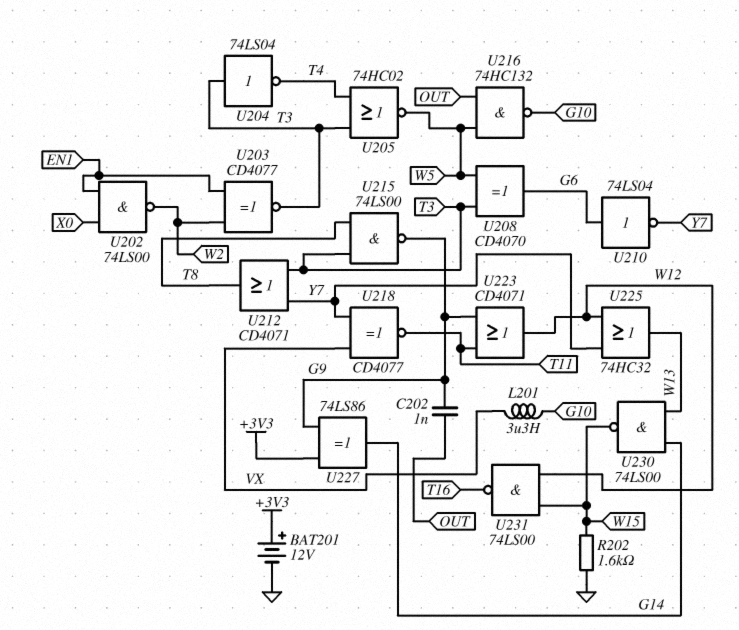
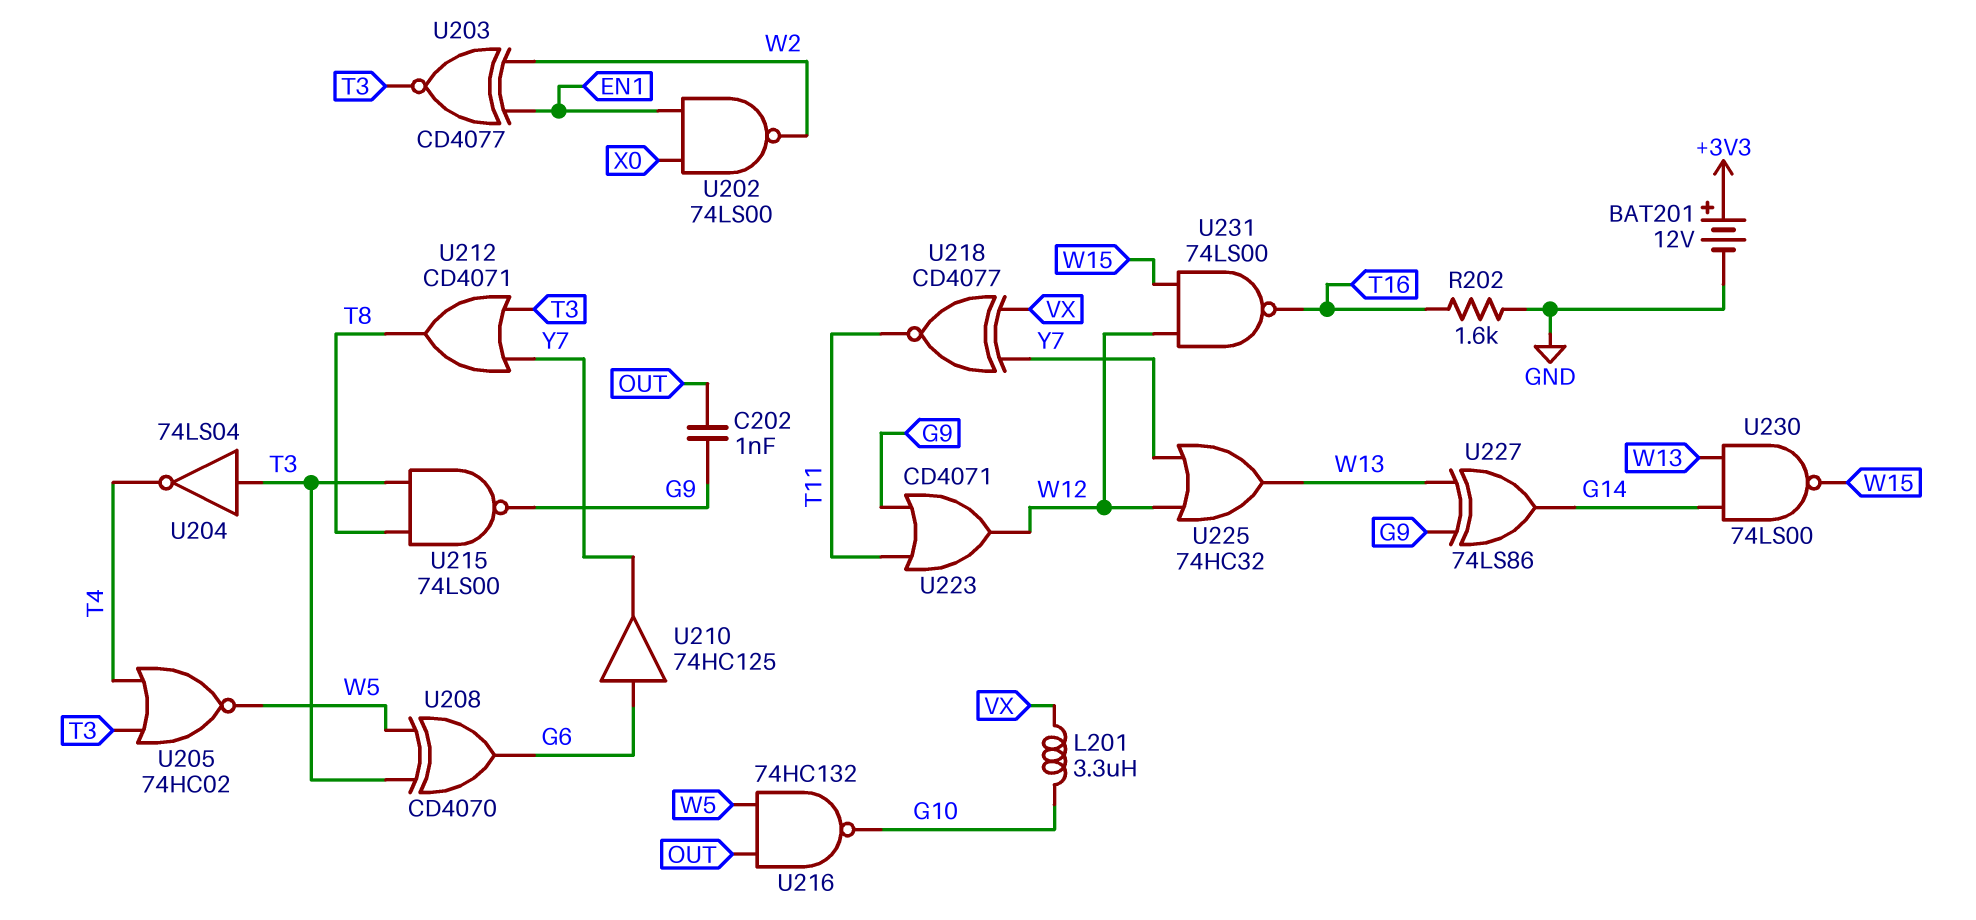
R202: 1.6k (GND, W15) -> 1.6k (GND, T16)
U210: NOT 74LS04 (in G6, out Y7) -> buffer 74HC125 (in G6, out Y7)
U227: XOR 74LS86 (in +3V3, in G9, out G14) -> XOR 74LS86 (in G9, in W13, out G14)

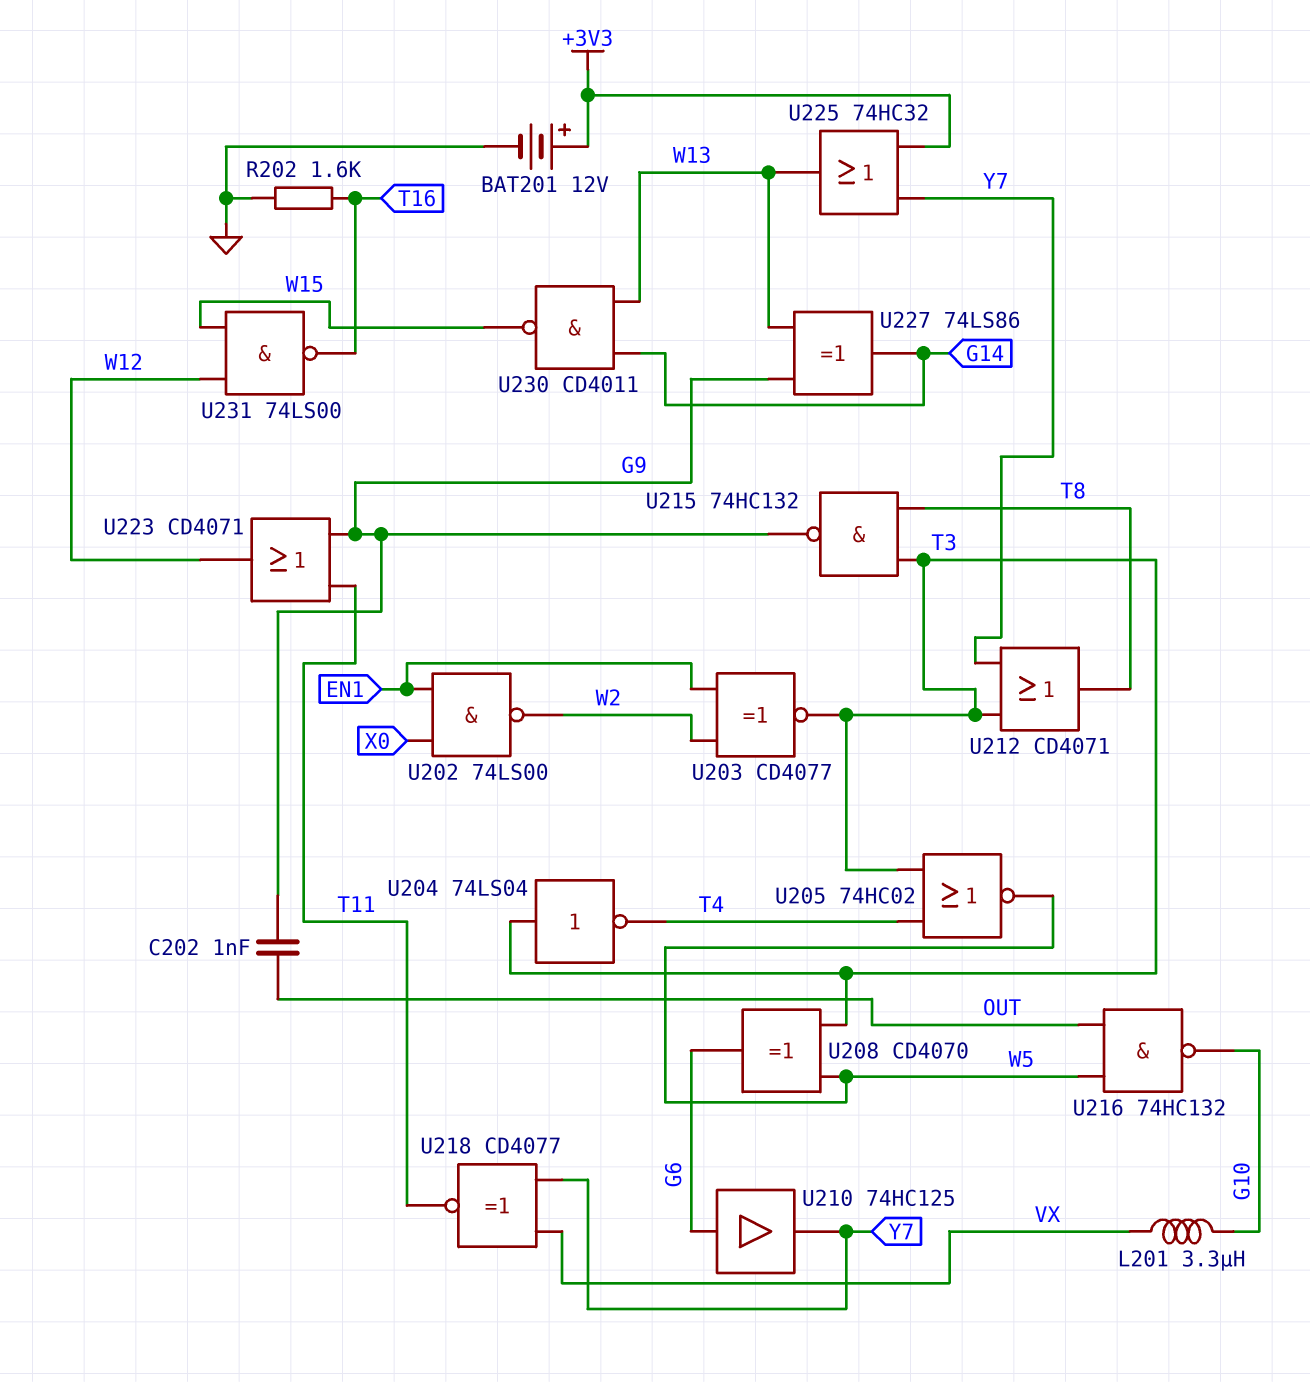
U215: NAND 74LS00 (in T3, in T8, out G9) -> NAND 74HC132 (in T3, in T8, out G9)
U225: OR 74HC32 (in W12, in Y7, out W13) -> OR 74HC32 (in +3V3, in Y7, out W13)
U230: NAND 74LS00 (in G14, in W13, out W15) -> NAND CD4011 (in G14, in W13, out W15)

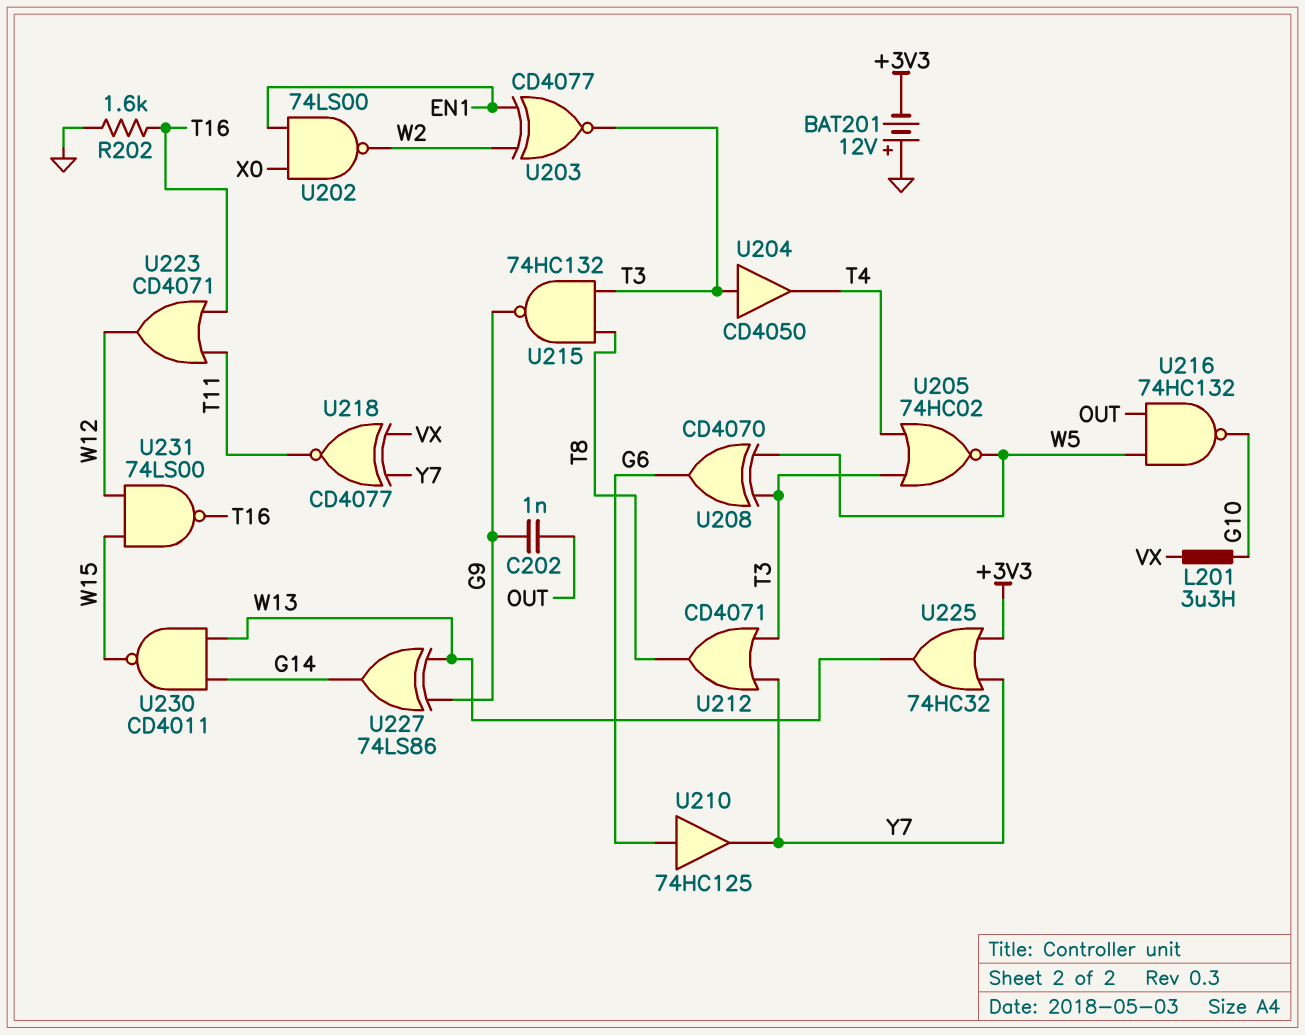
BAT201: 12V (plus +3V3, minus GND) -> 12V (plus GND, minus +3V3)
U204: NOT 74LS04 (in T3, out T4) -> buffer CD4050 (in T3, out T4)
U223: OR CD4071 (in G9, in T11, out W12) -> OR CD4071 (in T11, in T16, out W12)

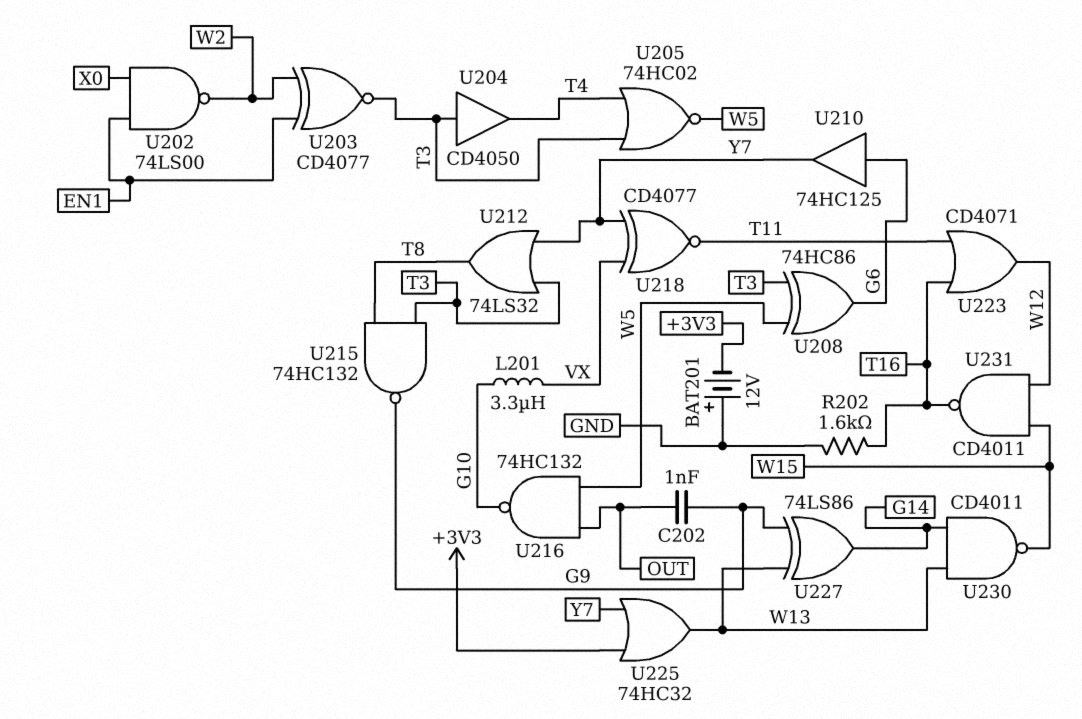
U208: XOR CD4070 (in T3, in W5, out G6) -> XOR 74HC86 (in T3, in W5, out G6)
U212: OR CD4071 (in T3, in Y7, out T8) -> OR 74LS32 (in T3, in Y7, out T8)
U231: NAND 74LS00 (in W12, in W15, out T16) -> NAND CD4011 (in W12, in W15, out T16)

